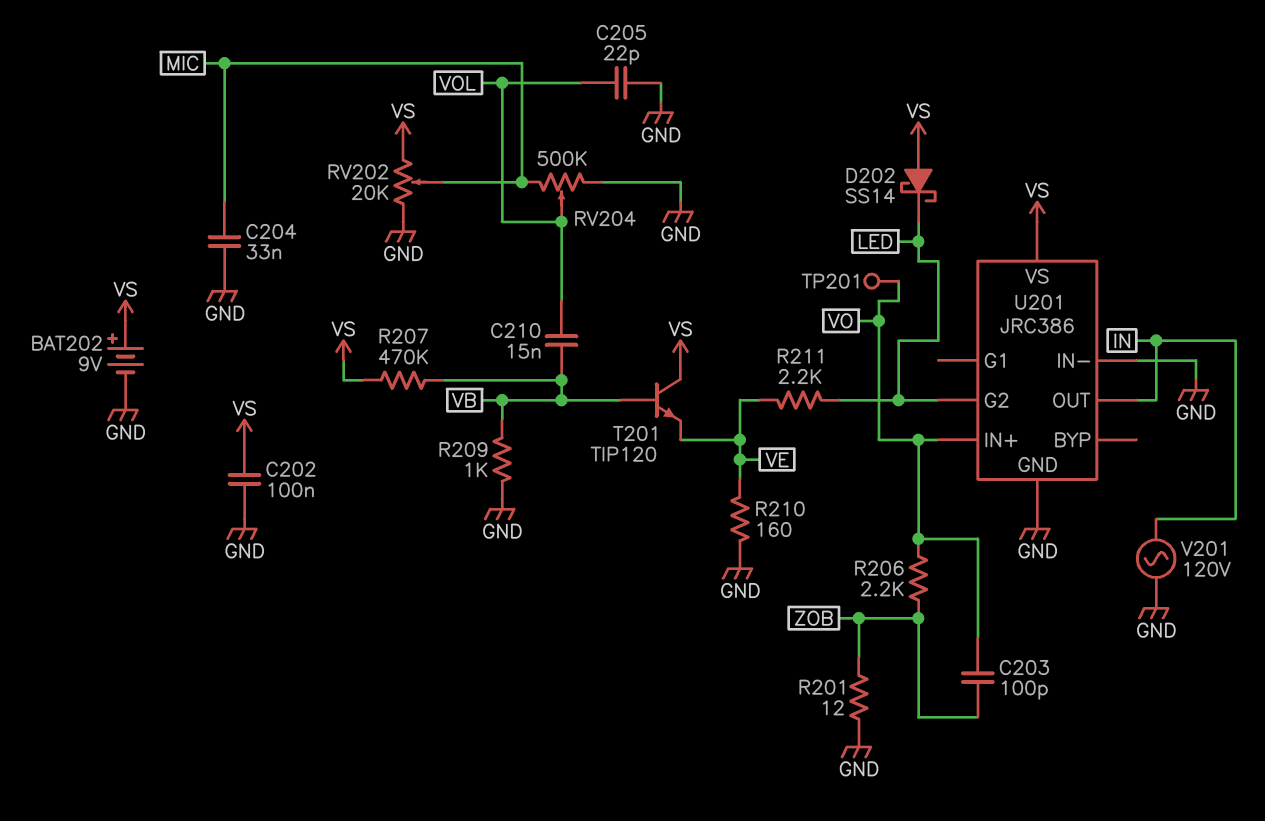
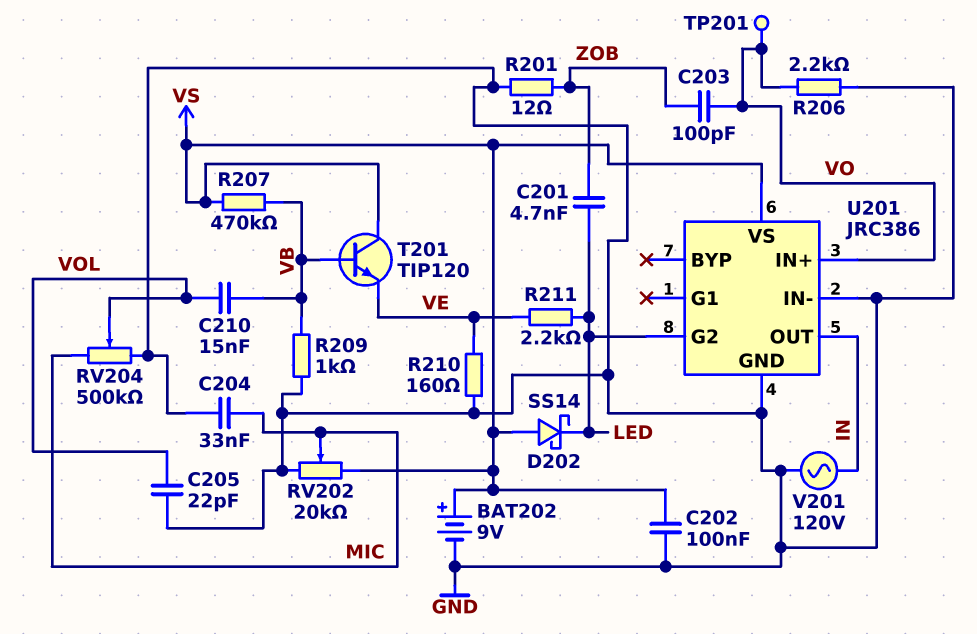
C201: none -> 4.7nF (LED, ZOB)
R206: 2.2k (VO, ZOB) -> 2.2k (GND, VO)

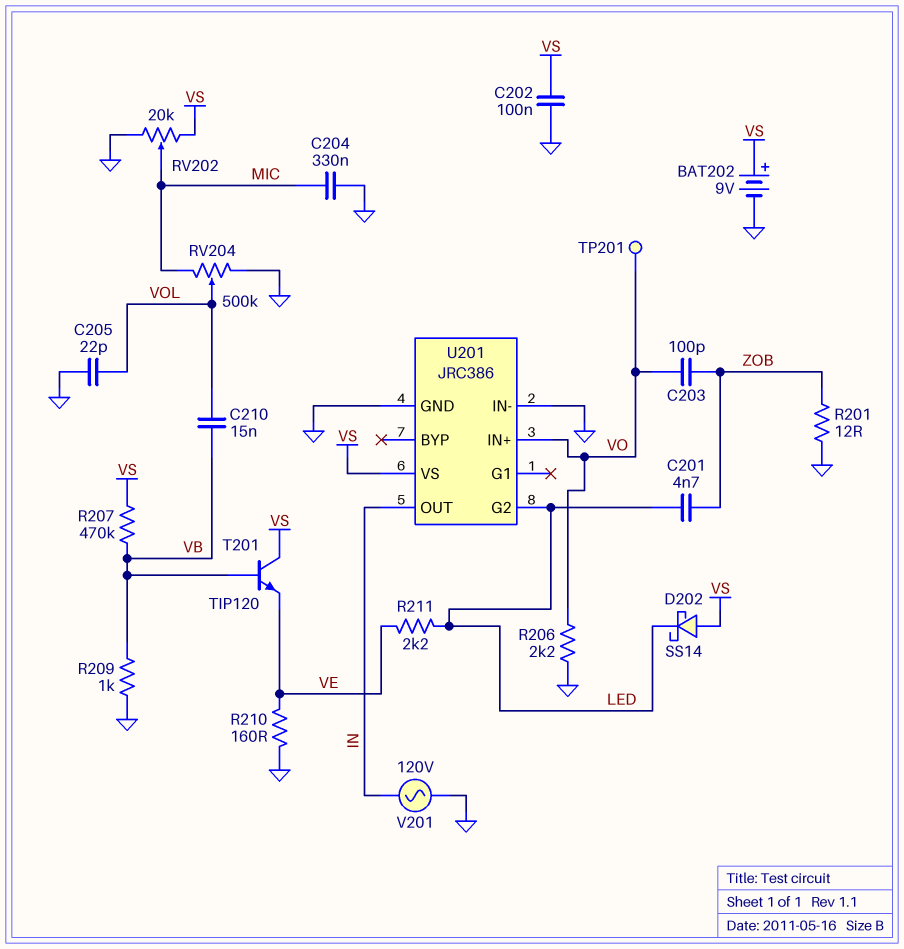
C204: 33nF (GND, MIC) -> 330nF (GND, MIC)

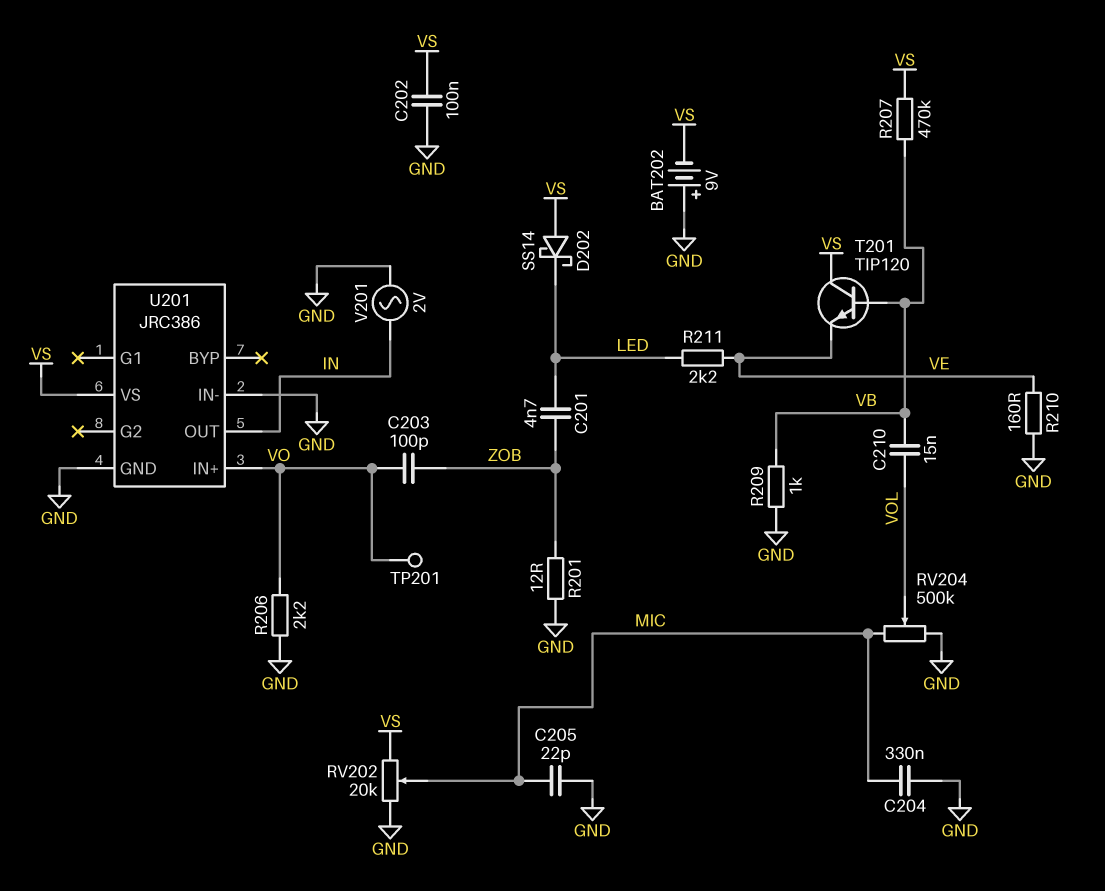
BAT202: 9V (plus VS, minus GND) -> 9V (plus GND, minus VS)
C205: 22pF (GND, VOL) -> 22pF (GND, MIC)
U201 pin G2: LED -> none
V201: AC 120V (GND, IN) -> AC 2V (GND, IN)

